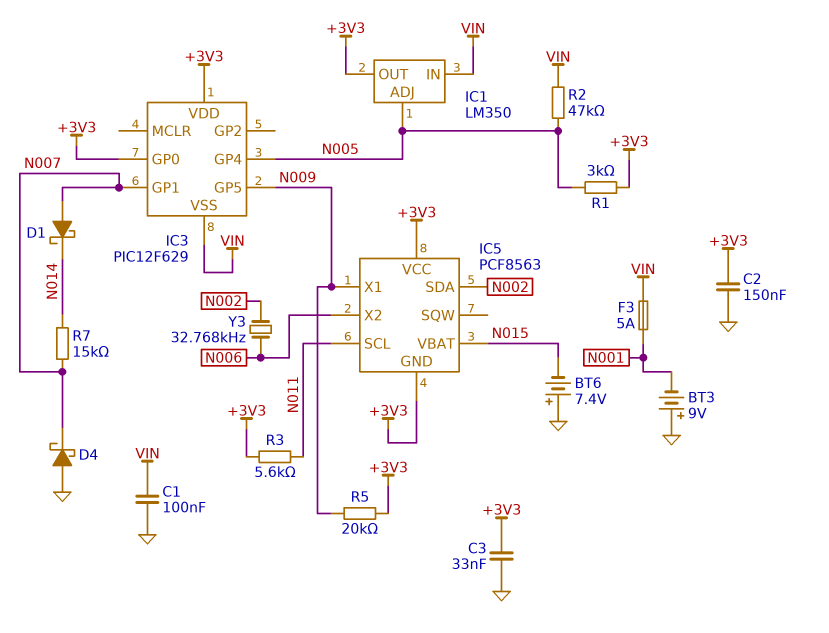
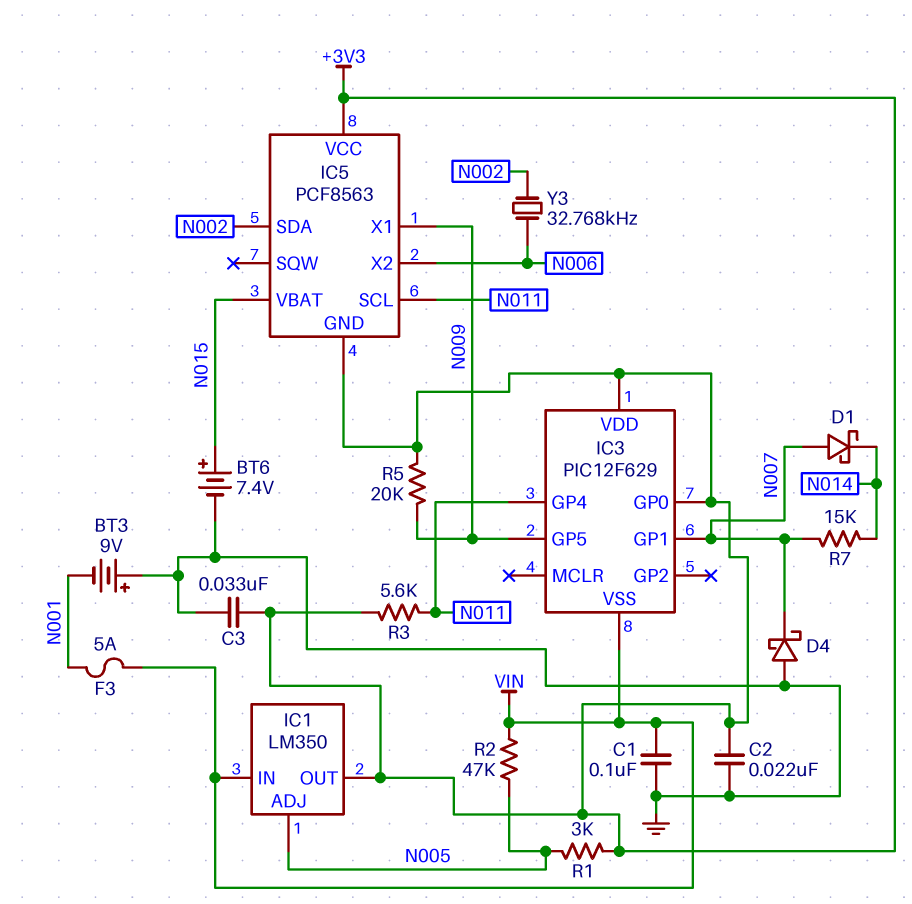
BT6: 7.4V (plus GND, minus N015) -> 7.4V (plus N015, minus GND)
C2: 150nF (+3V3, GND) -> 22nF (+3V3, GND)
IC3 pin GP4: N005 -> N011

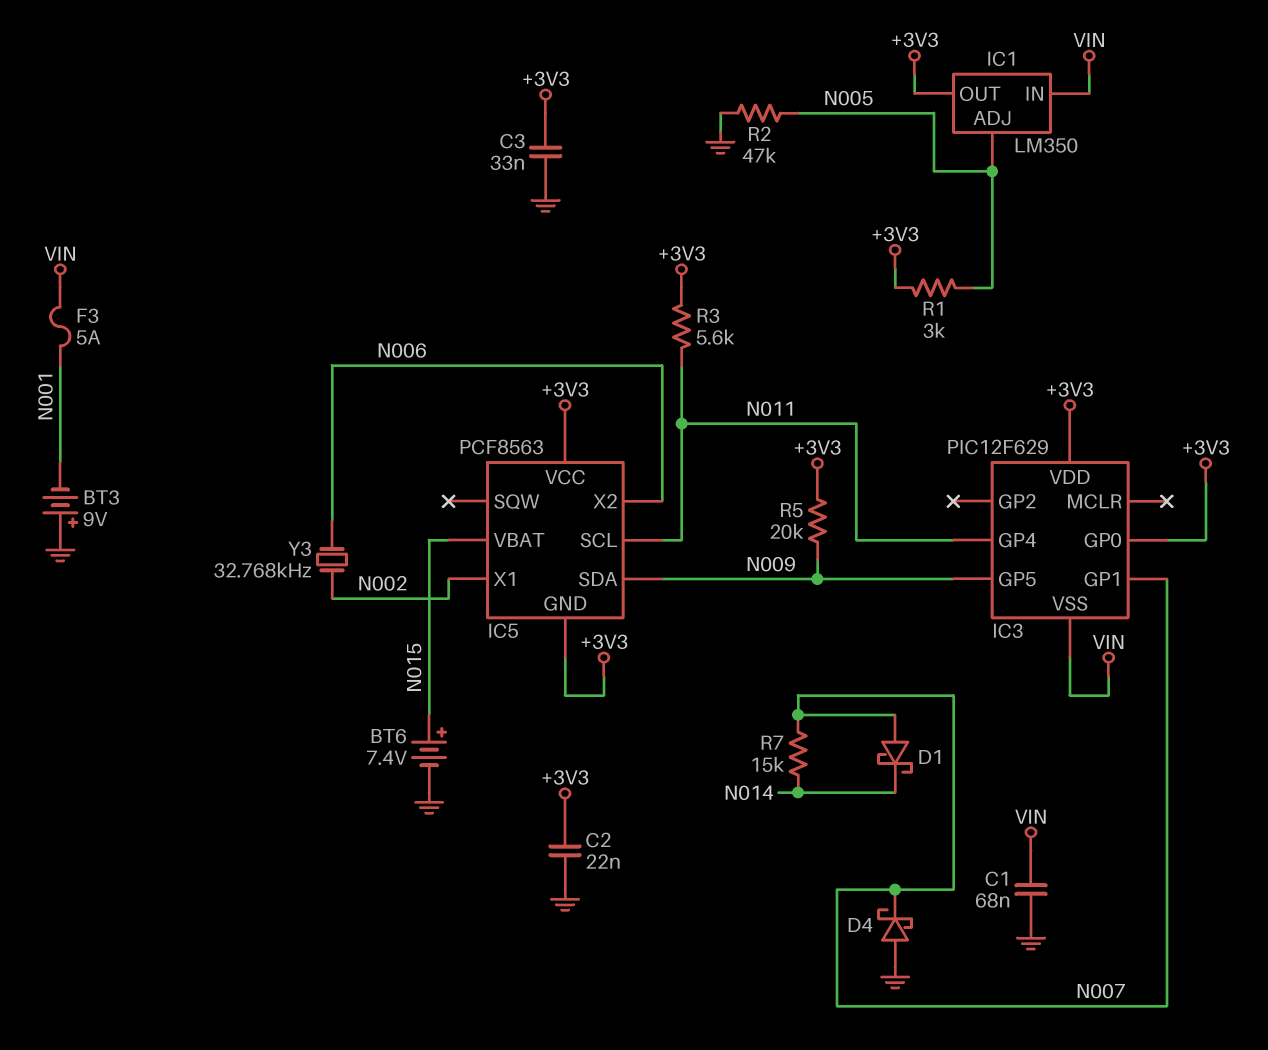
C1: 100nF (GND, VIN) -> 68nF (GND, VIN)
IC5 pin SDA: N002 -> N009
IC5 pin X1: N009 -> N002
R2: 47k (N005, VIN) -> 47k (GND, N005)

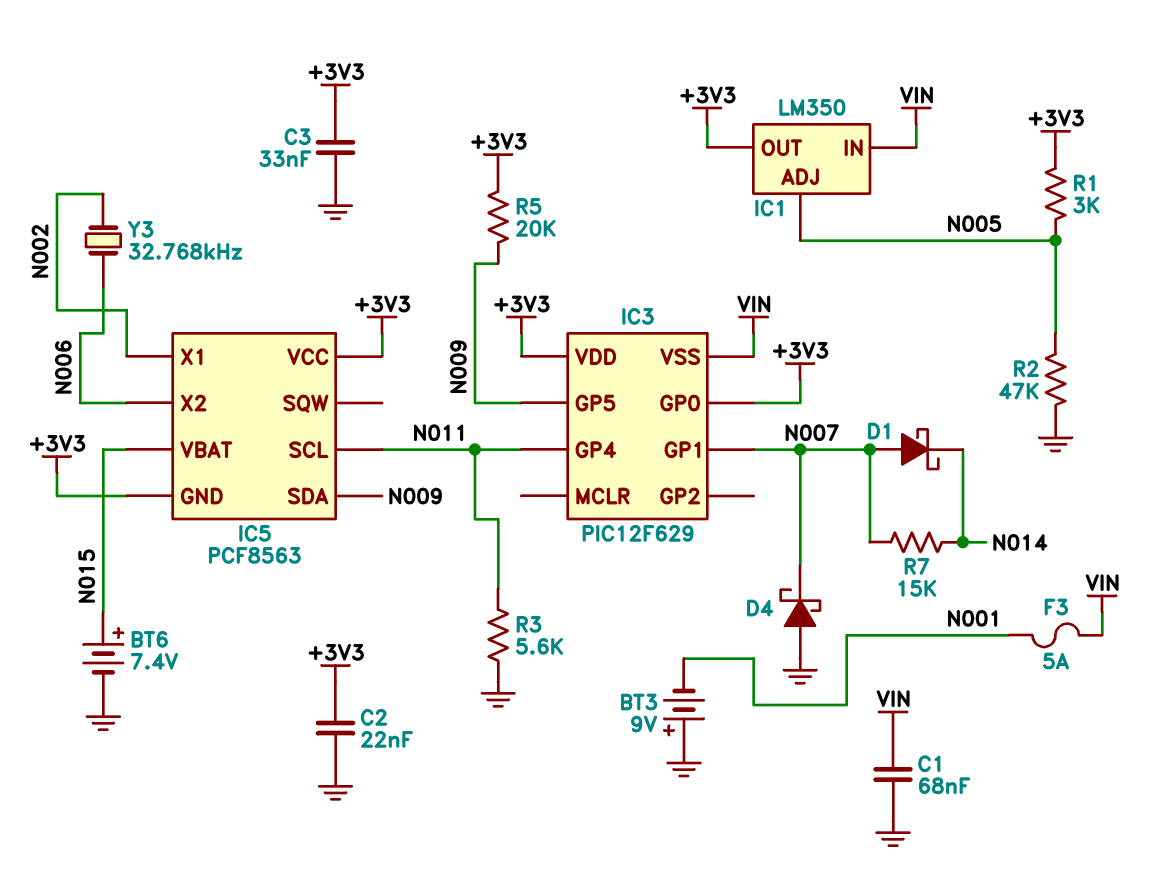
R3: 5.6k (+3V3, N011) -> 5.6k (GND, N011)

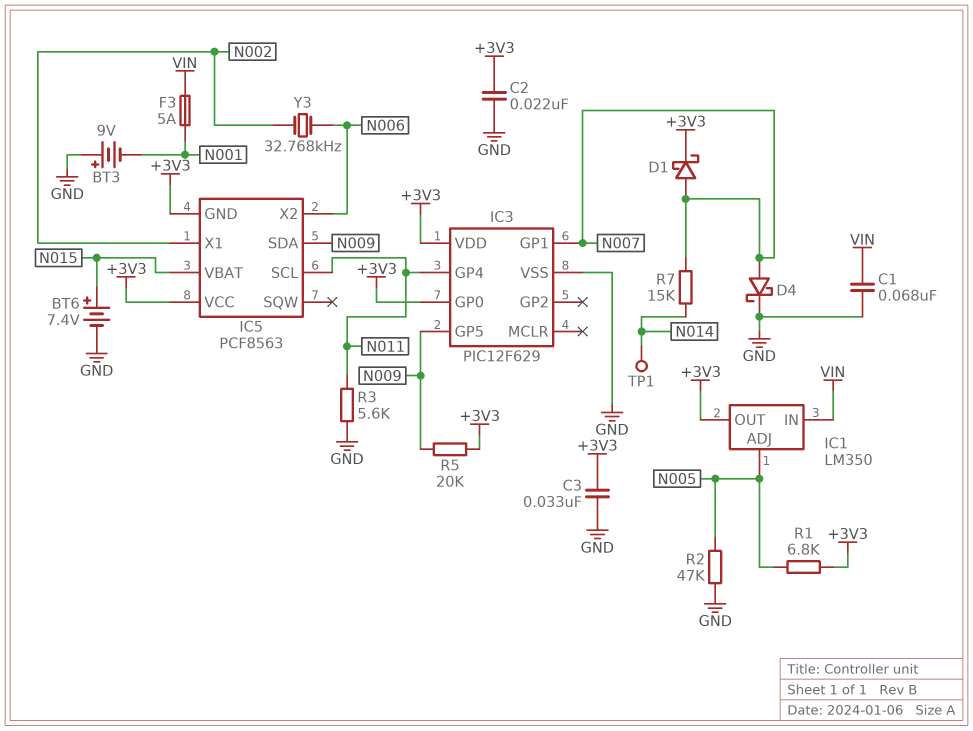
D1: schottky (A N007, K N014) -> schottky (A N007, K +3V3)
D4: schottky (A GND, K N007) -> schottky (A N007, K GND)
IC3 pin VSS: VIN -> GND
R1: 3k (+3V3, N005) -> 6.8k (+3V3, N005)
TP1: none -> test point (N014)

